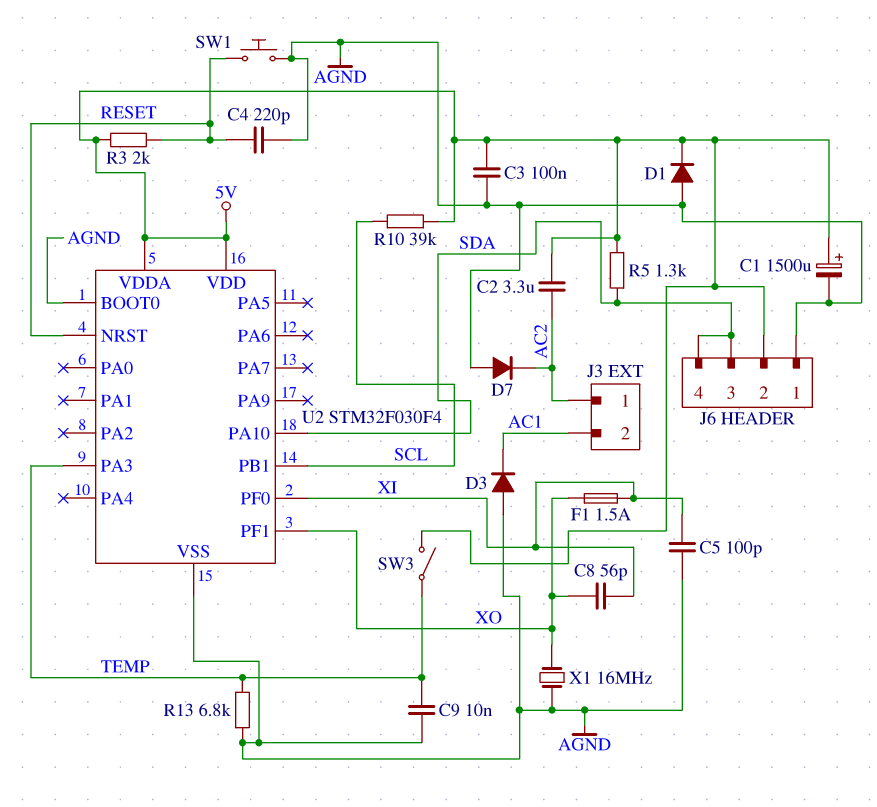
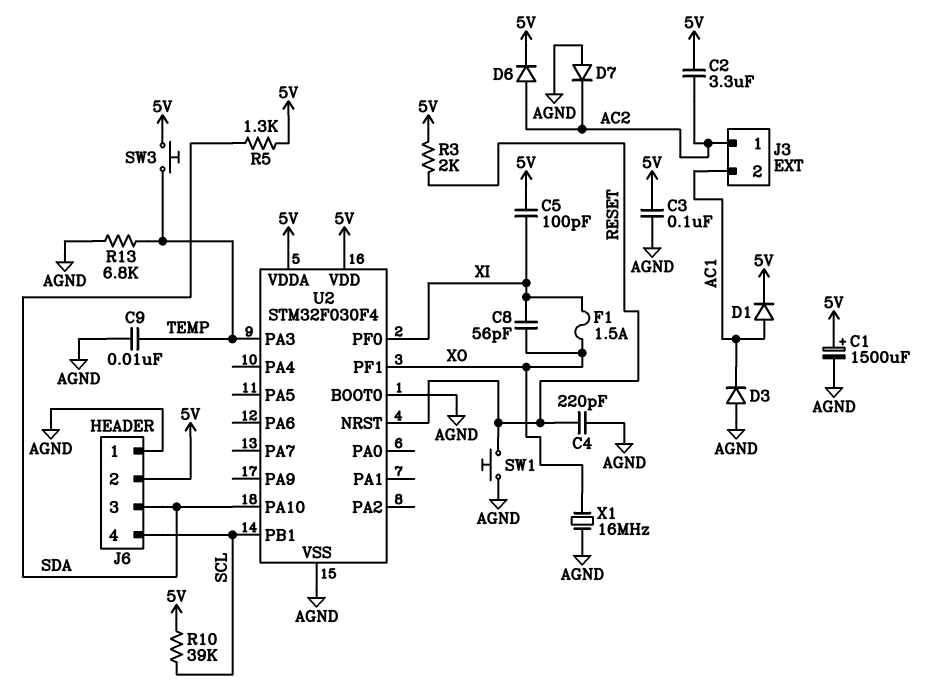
C5: 100pF (AGND, XI) -> 100pF (5V, XI)
D1: diode (A AGND, K 5V) -> diode (A AC1, K 5V)
D6: none -> diode (A AC2, K 5V)
J6 pin 4: SDA -> SCL
SW3: switch (5V, TEMP) -> button (5V, TEMP)

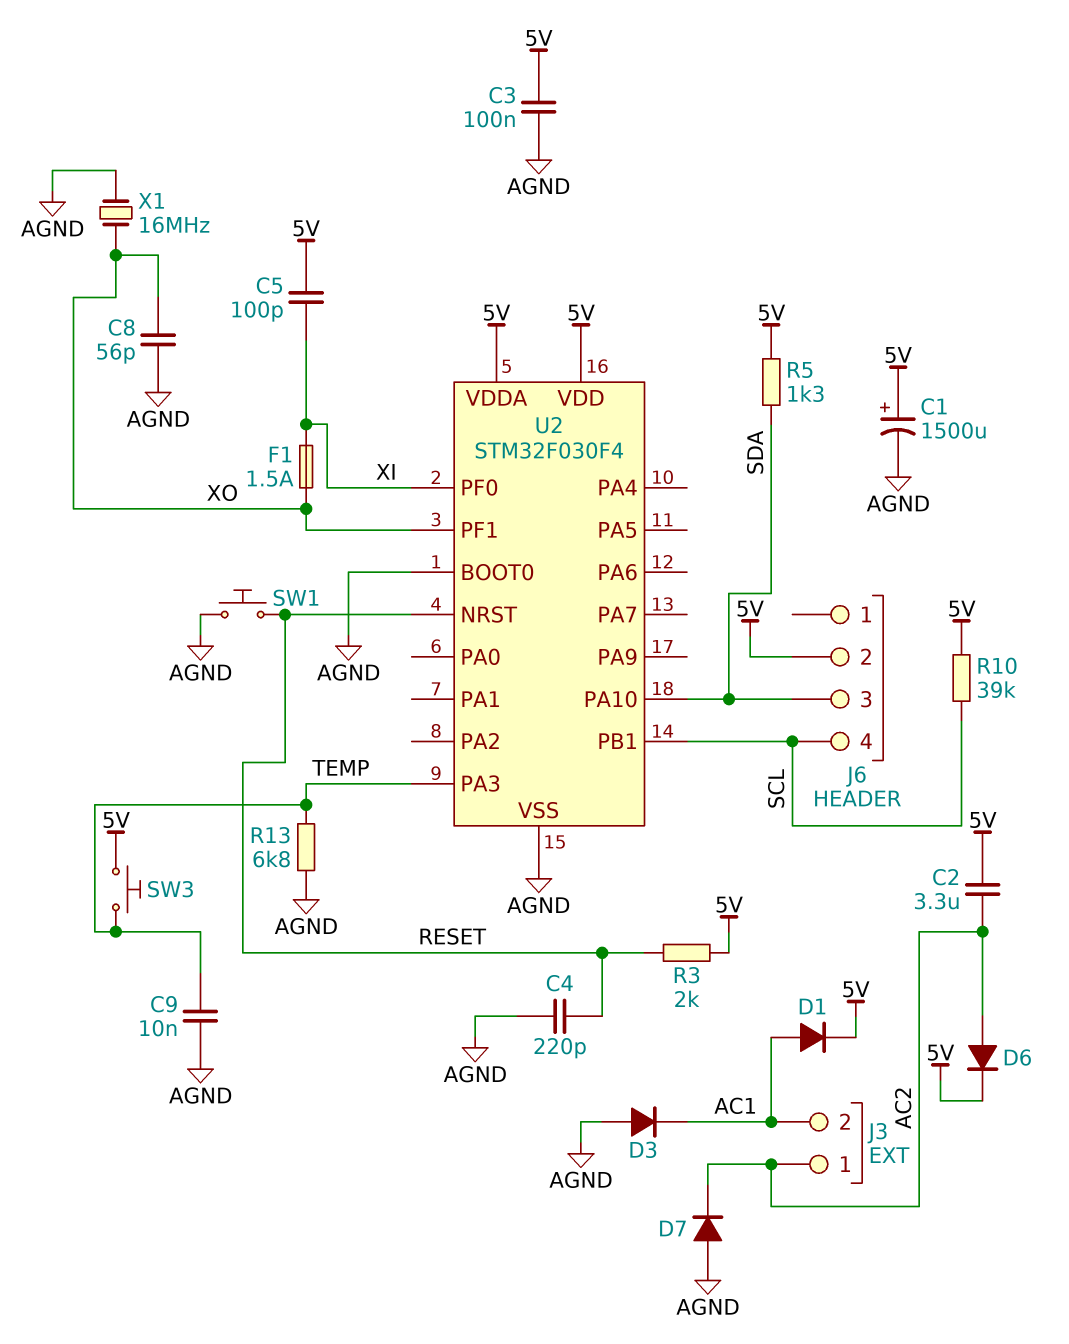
C8: 56pF (XI, XO) -> 56pF (AGND, XO)
J6 pin 1: AGND -> none

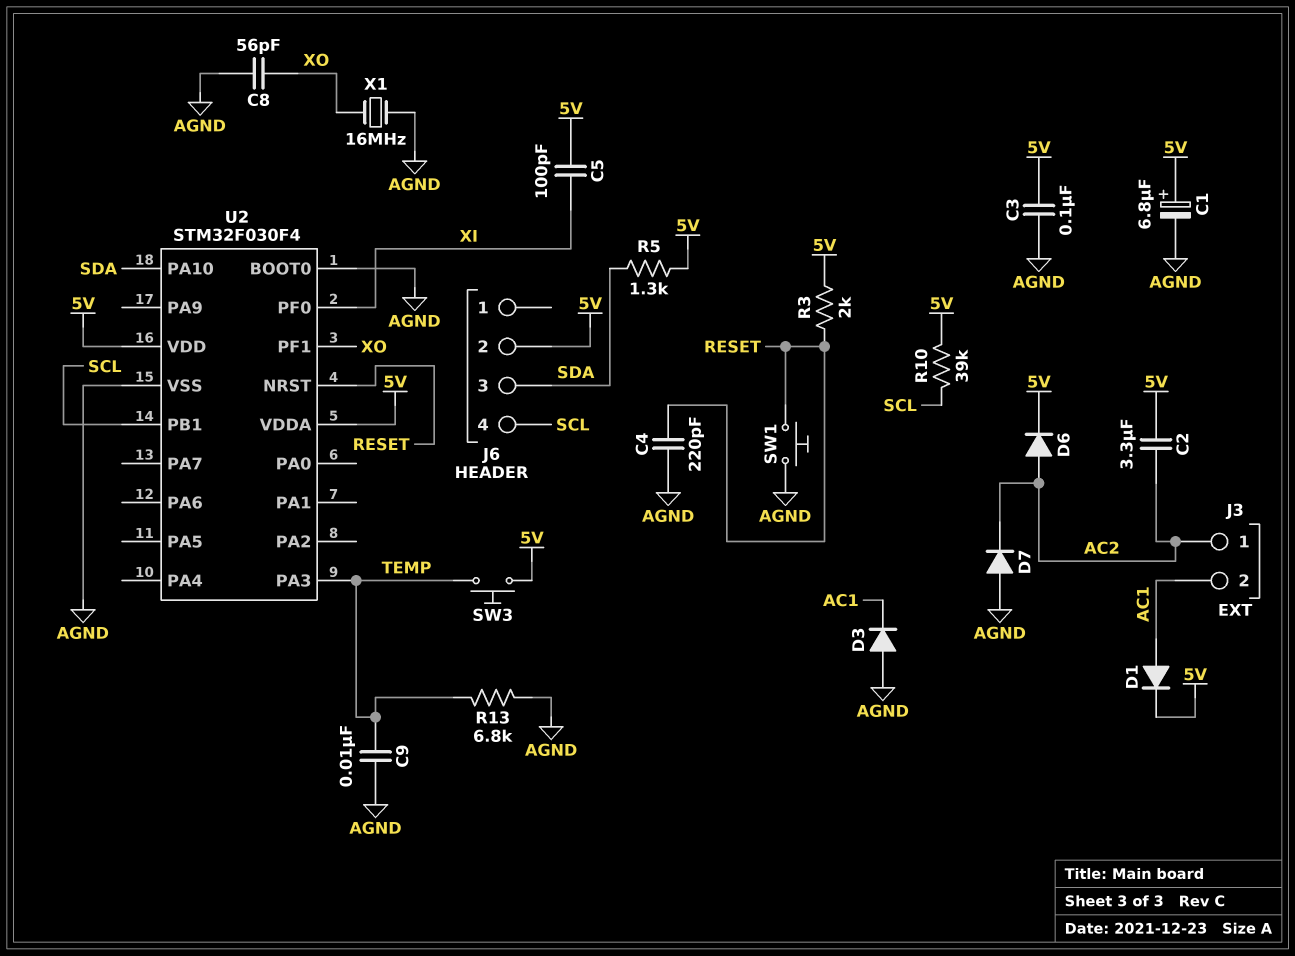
C1: 1500uF (plus 5V, minus AGND) -> 6.8uF (plus 5V, minus AGND)
F1: 1.5A (XI, XO) -> none

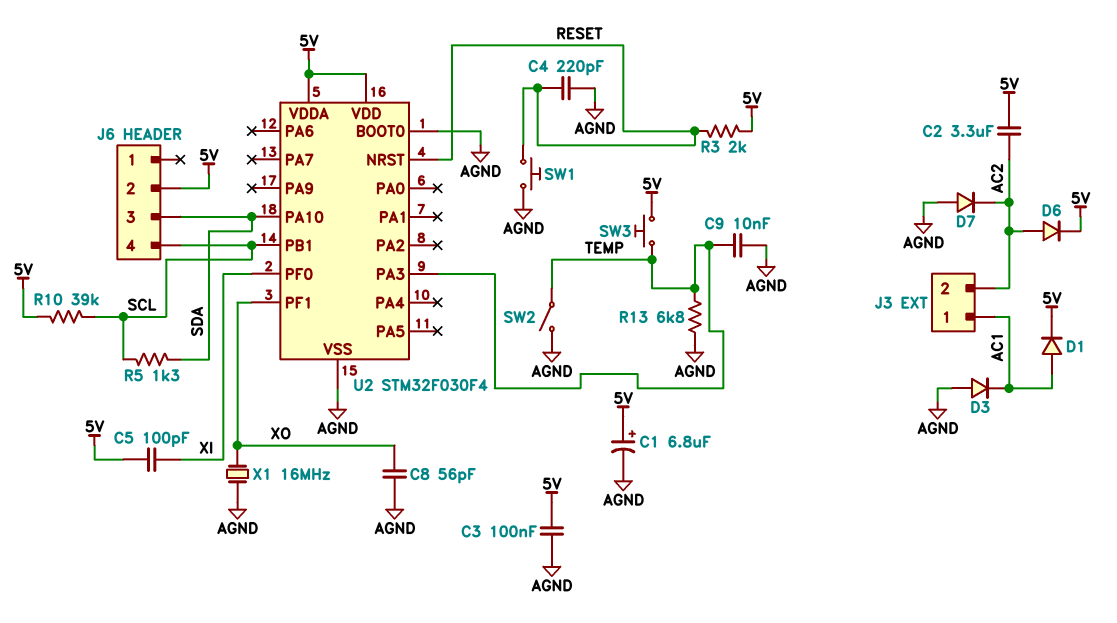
J3 pin 1: AC2 -> AC1
J3 pin 2: AC1 -> AC2
R5: 1.3k (5V, SDA) -> 1.3k (SCL, SDA)
SW2: none -> switch (AGND, TEMP)

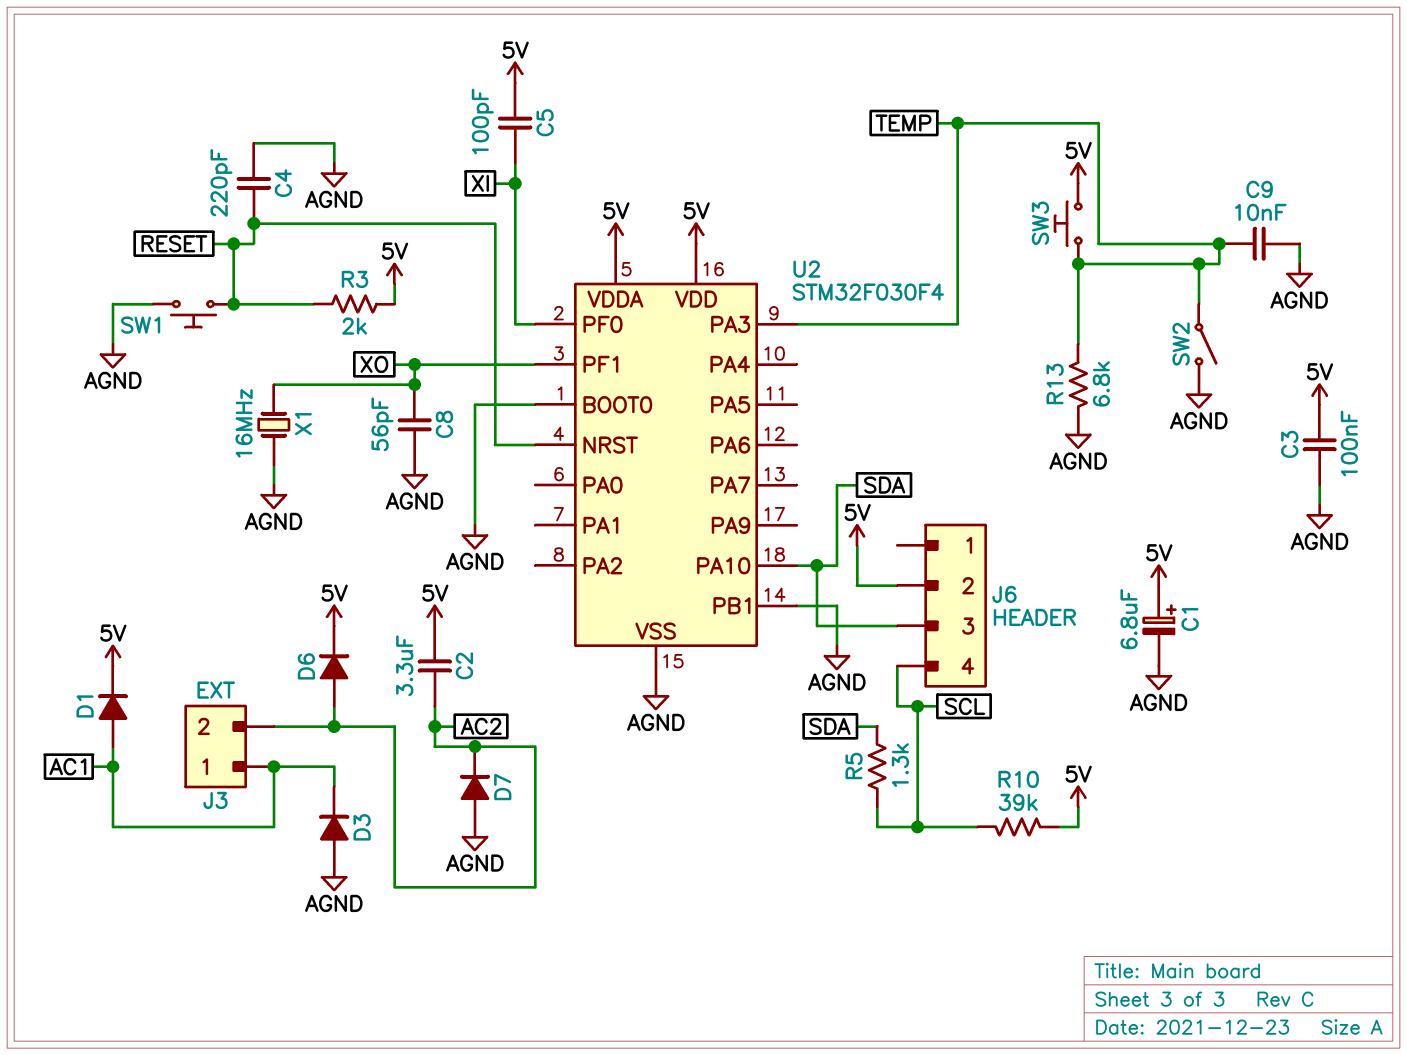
U2 pin PB1: SCL -> AGND

